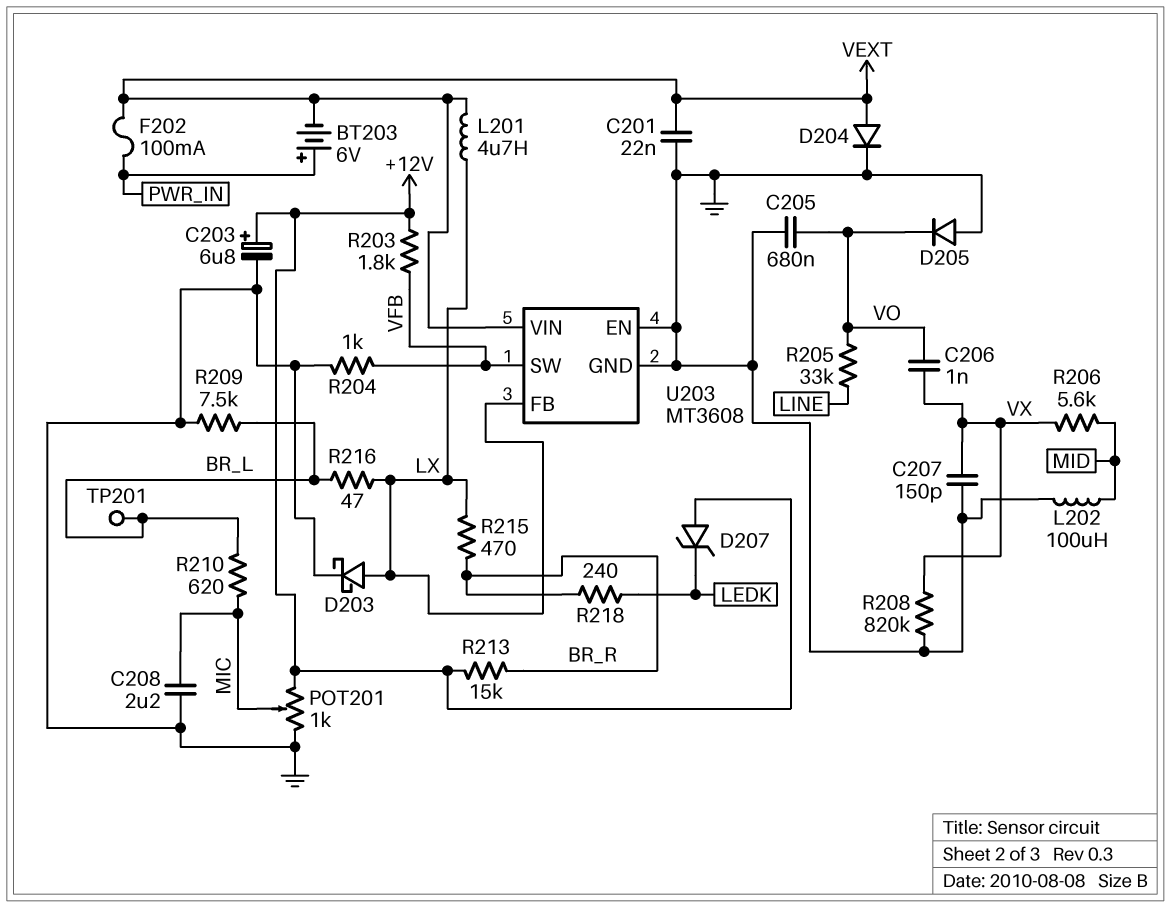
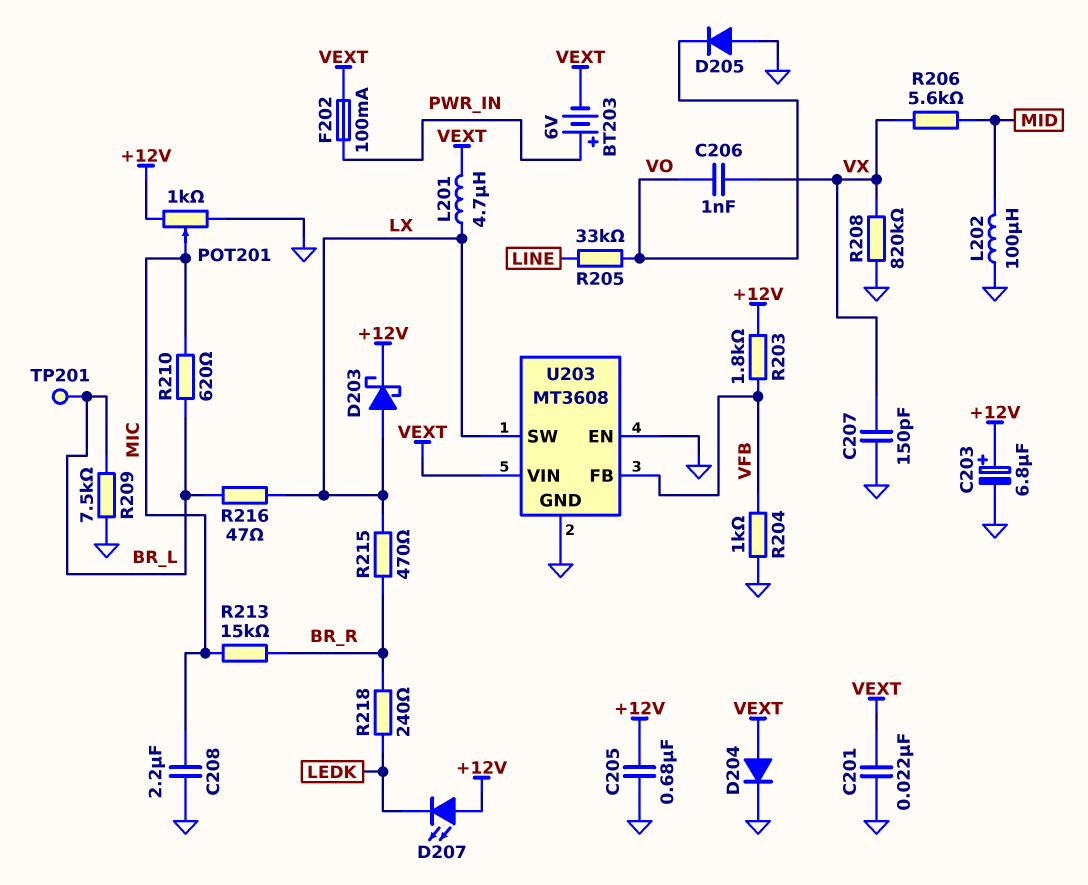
C205: 680nF (GND, VO) -> 680nF (+12V, GND)
D203: schottky (A LX, K GND) -> schottky (A LX, K +12V)
D207: zener (A +12V, K LEDK) -> LED (A +12V, K LEDK)
R213: 15k (+12V, BR_R) -> 15k (BR_R, MIC)
U203 pin FB: LX -> VFB
U203 pin SW: VFB -> LX

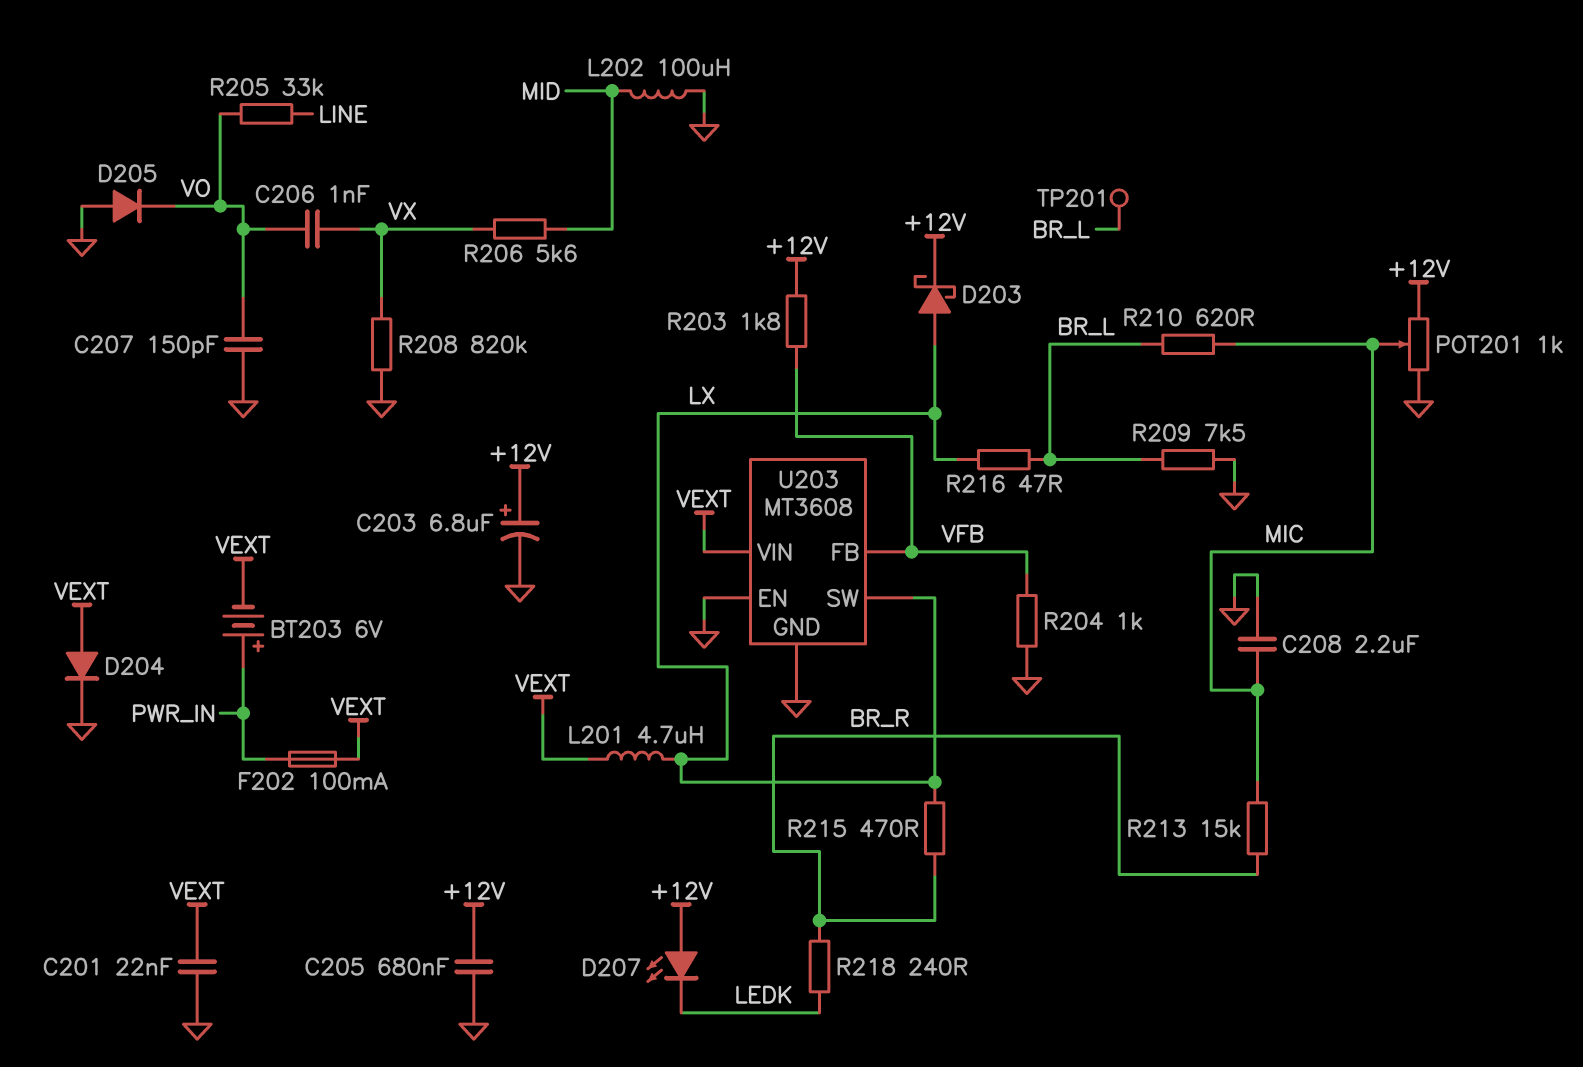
C207: 150pF (GND, VX) -> 150pF (GND, VO)

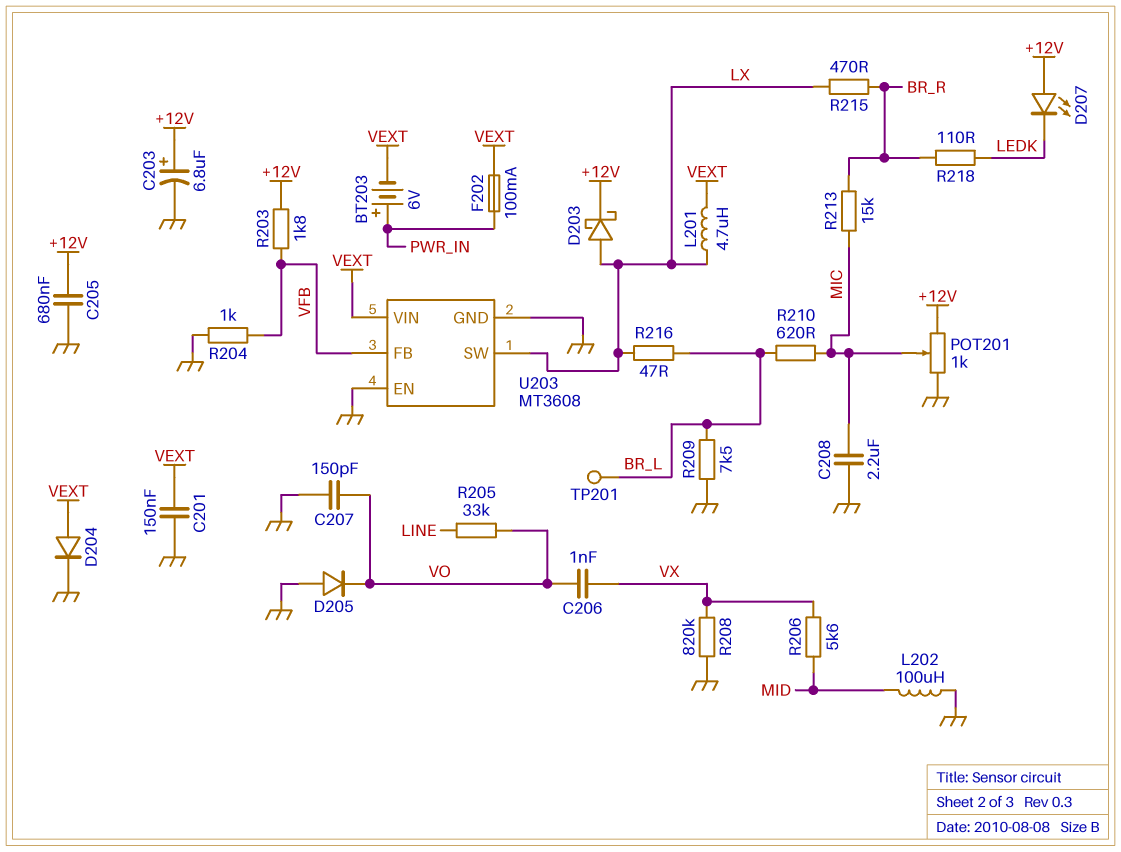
C201: 22nF (GND, VEXT) -> 150nF (GND, VEXT)
R218: 240 (BR_R, LEDK) -> 110 (BR_R, LEDK)

